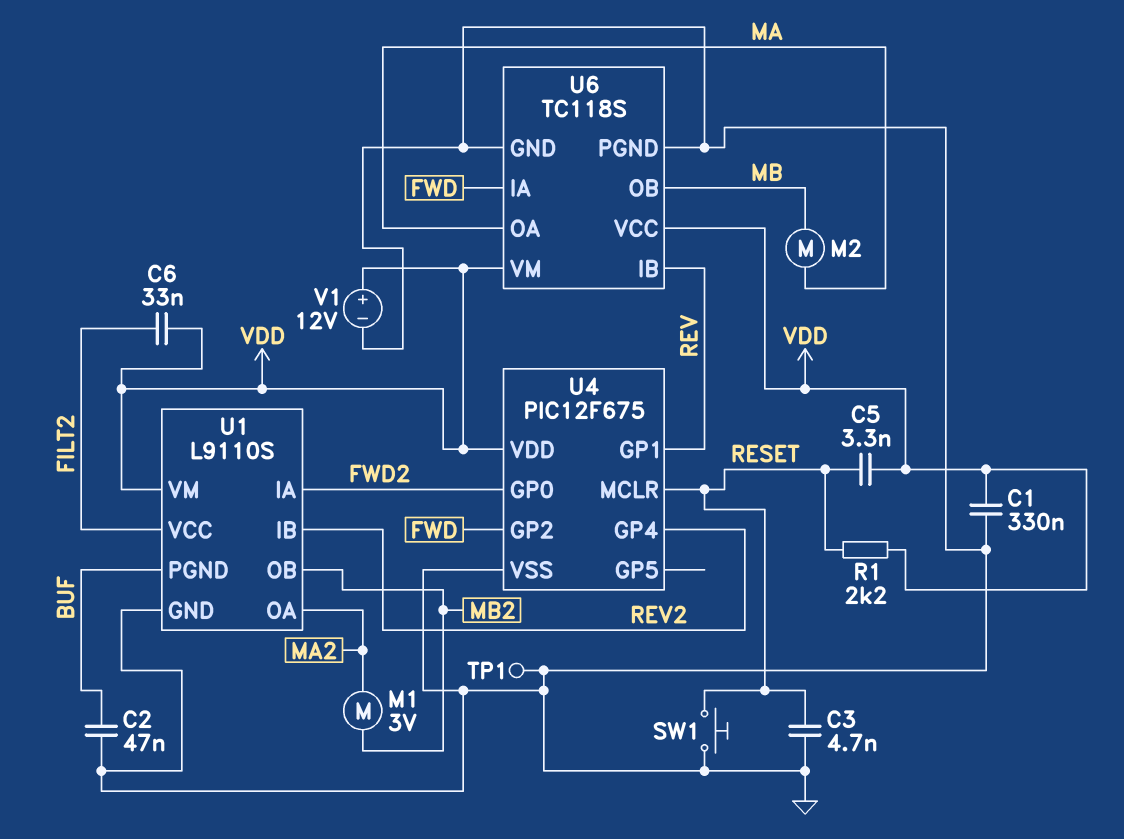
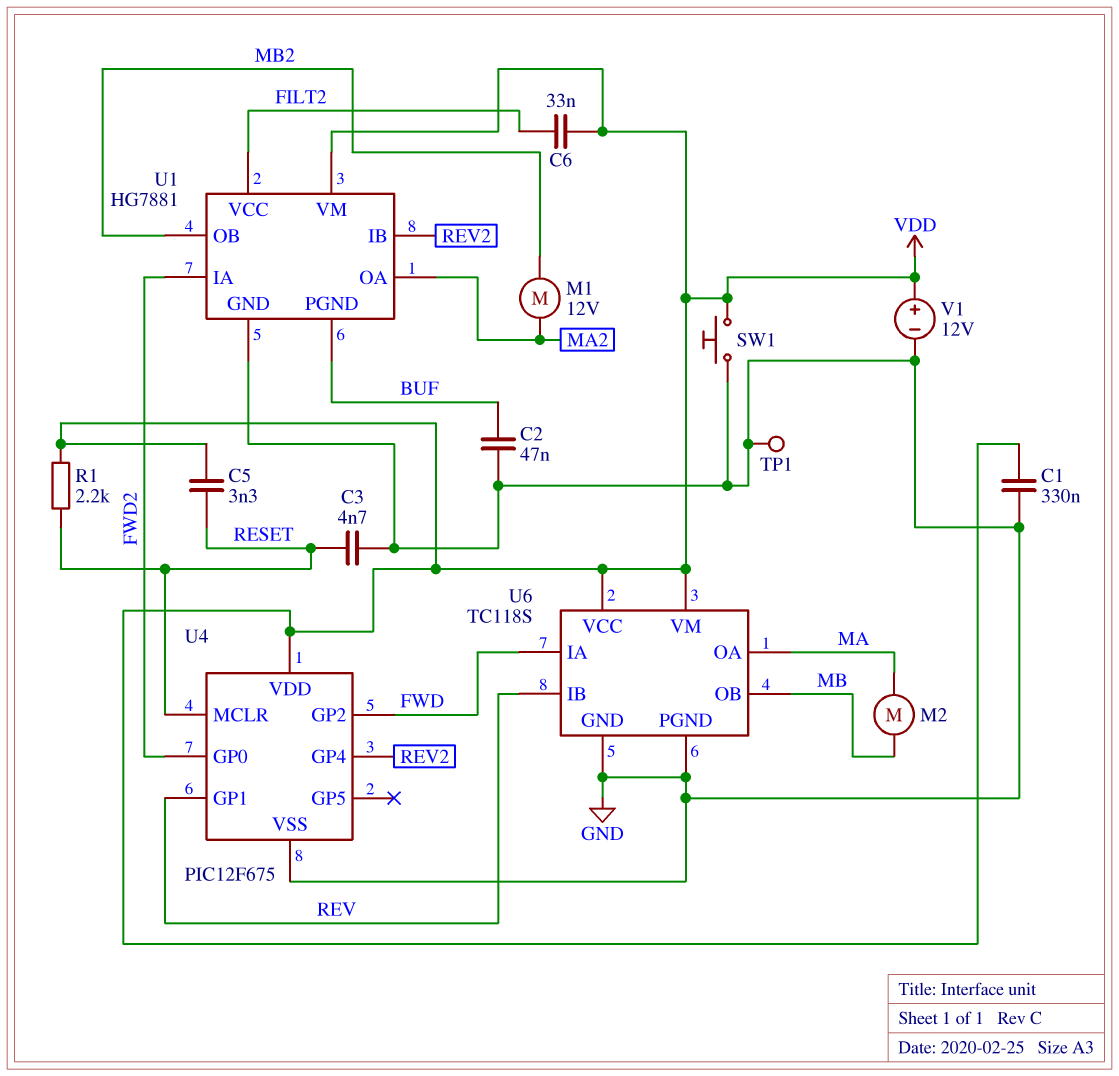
M1: motor 3V (MA2, MB2) -> motor 12V (MA2, MB2)
SW1: button (GND, RESET) -> button (GND, VDD)
U1: L9110S -> HG7881

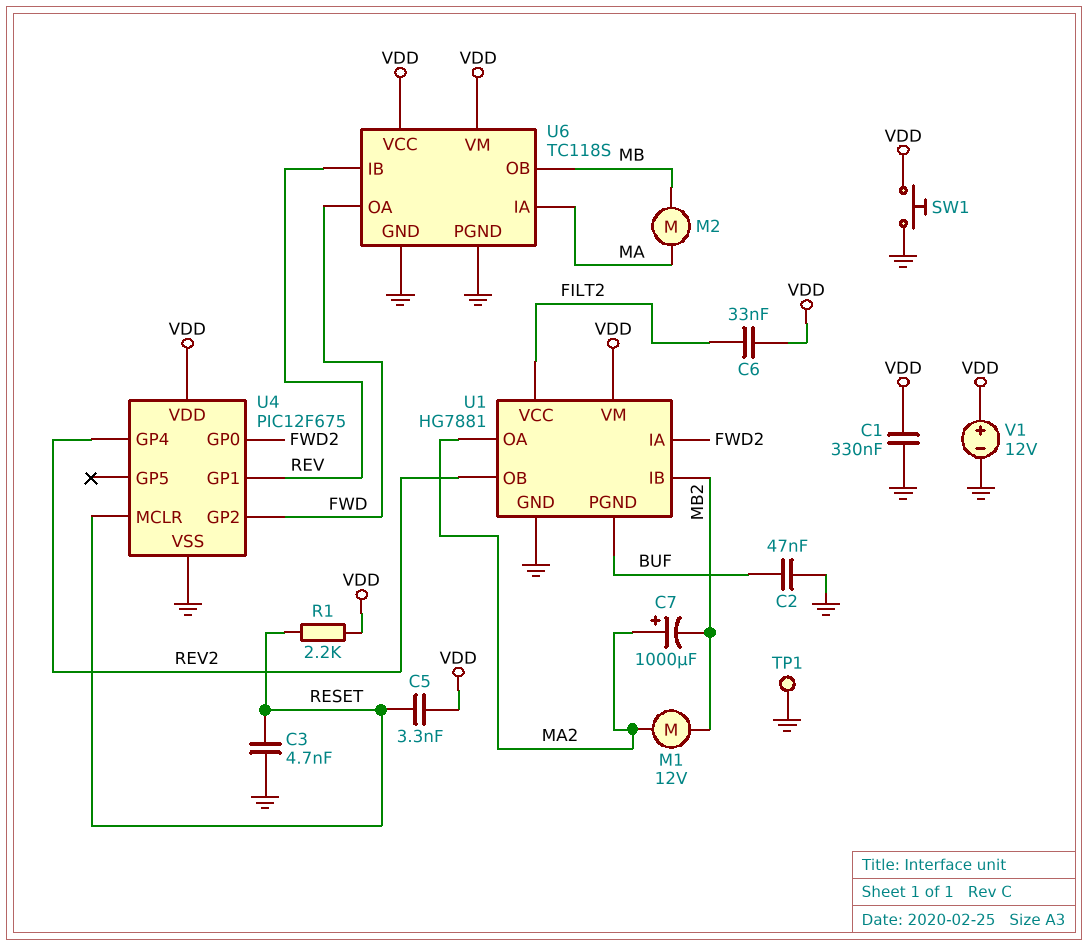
C7: none -> 1000uF (plus MA2, minus MB2)
U1 pin IB: REV2 -> MB2
U1 pin OB: MB2 -> REV2
U6 pin IA: FWD -> MA
U6 pin OA: MA -> FWD

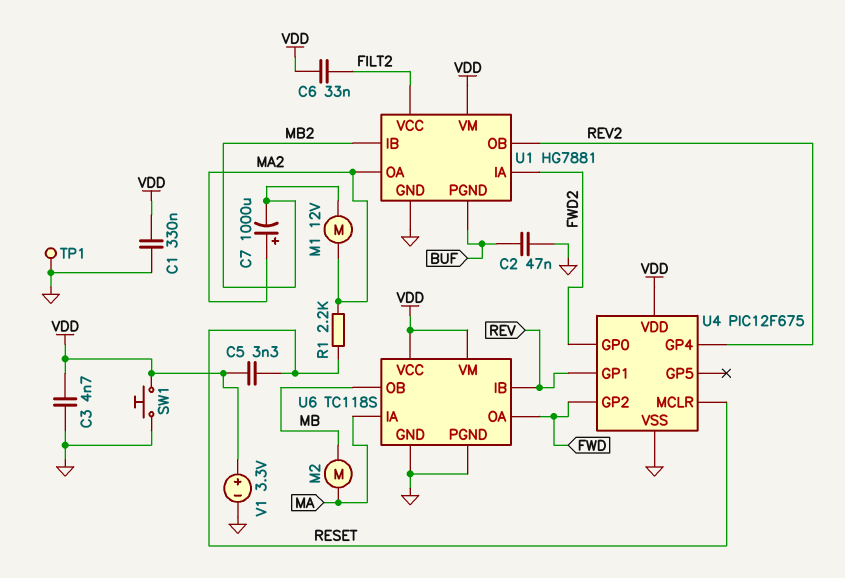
C3: 4.7nF (GND, RESET) -> 4.7nF (GND, VDD)
R1: 2.2k (RESET, VDD) -> 2.2k (MA2, RESET)
V1: 12V (plus VDD, minus GND) -> 3.3V (plus VDD, minus GND)

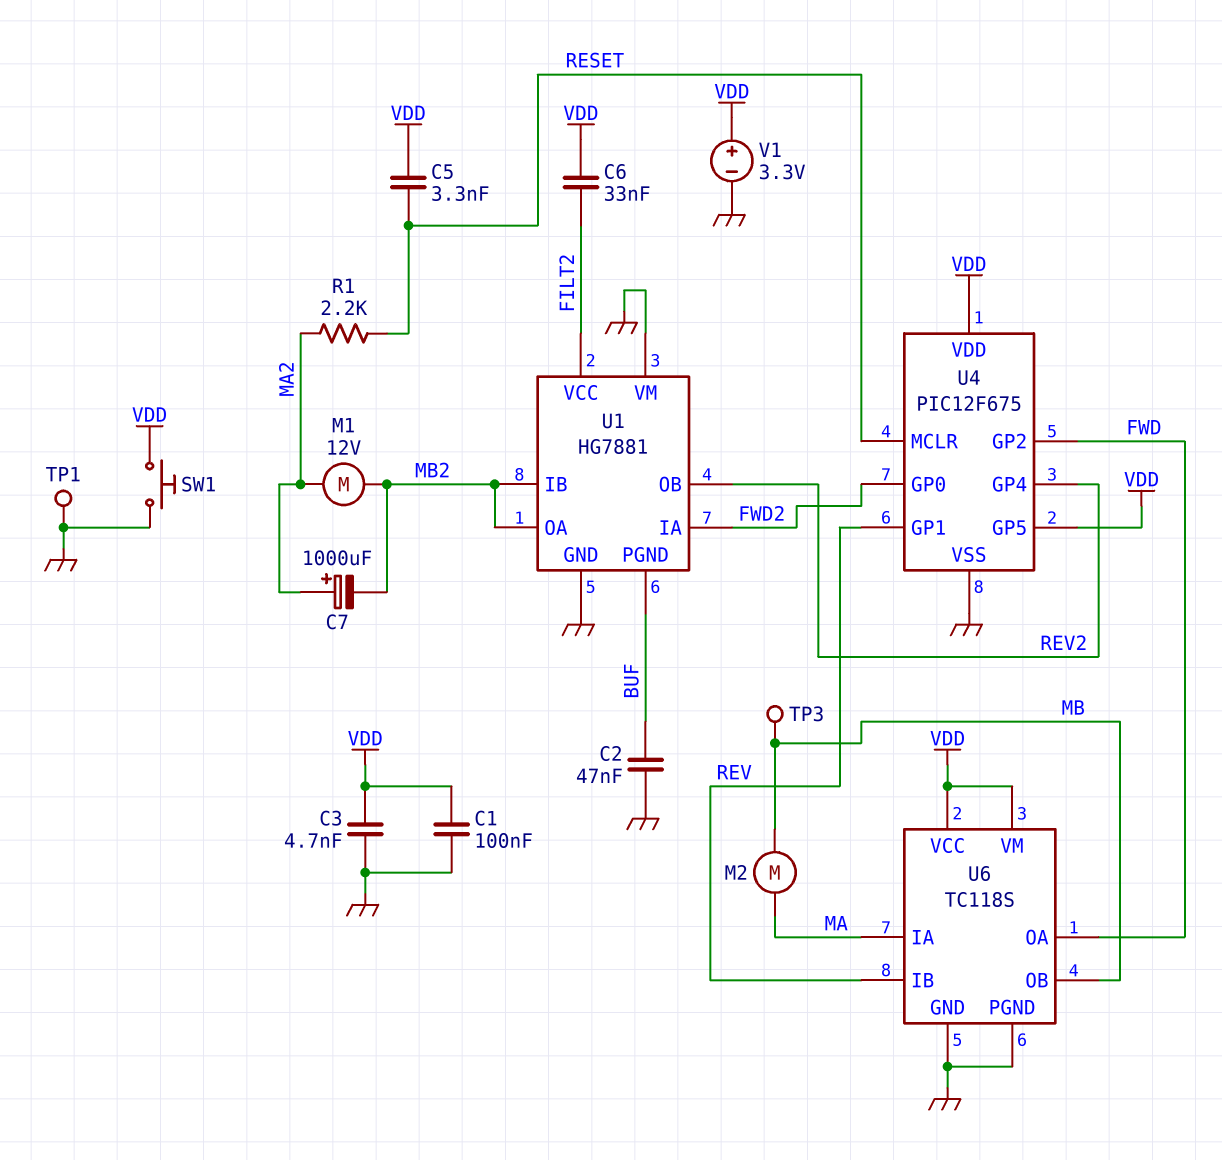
C1: 330nF (GND, VDD) -> 100nF (GND, VDD)
TP3: none -> test point (MB)
U1 pin OA: MA2 -> MB2
U1 pin VM: VDD -> GND
U4 pin GP5: none -> VDD

